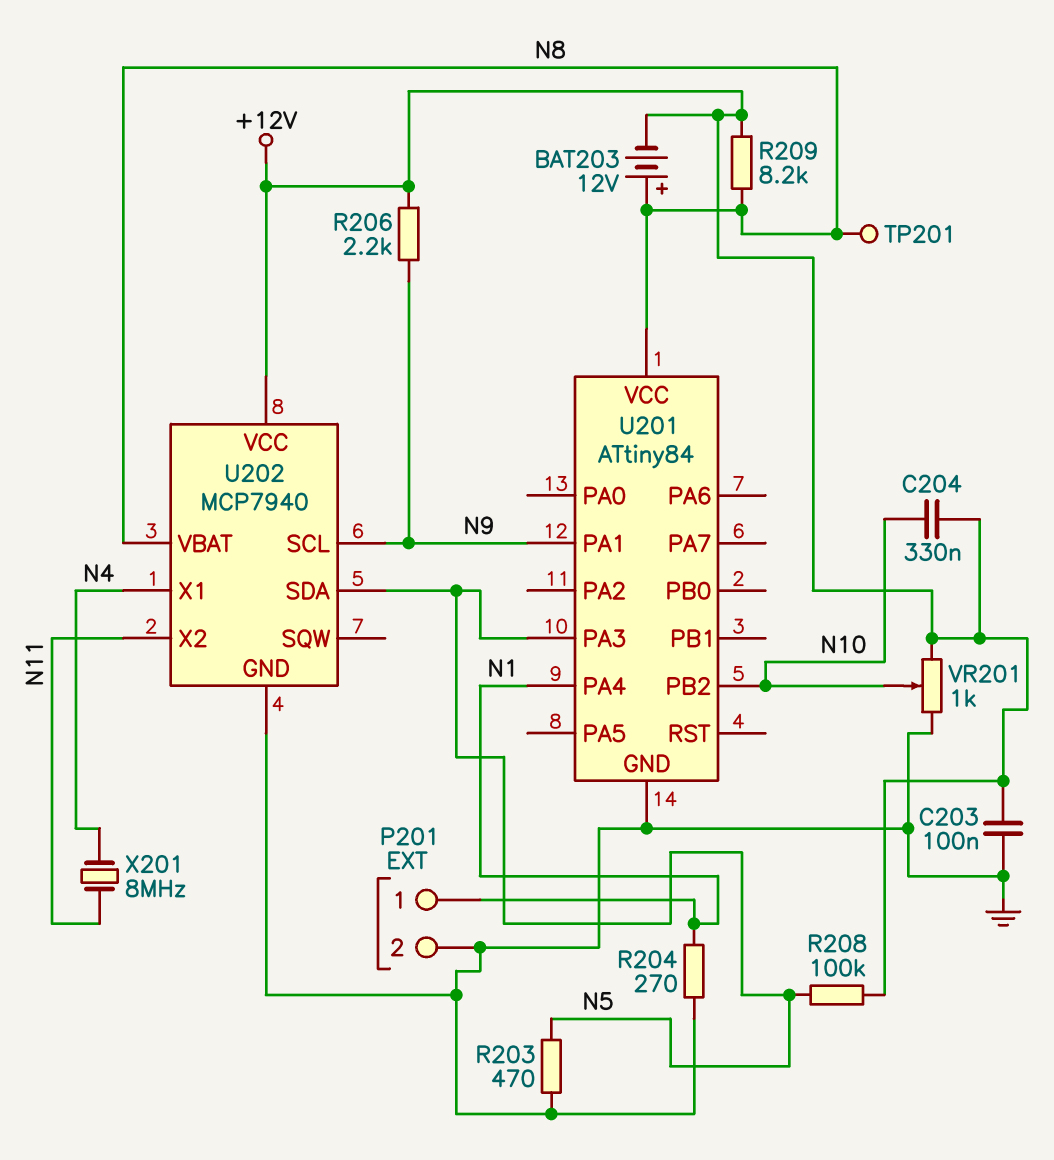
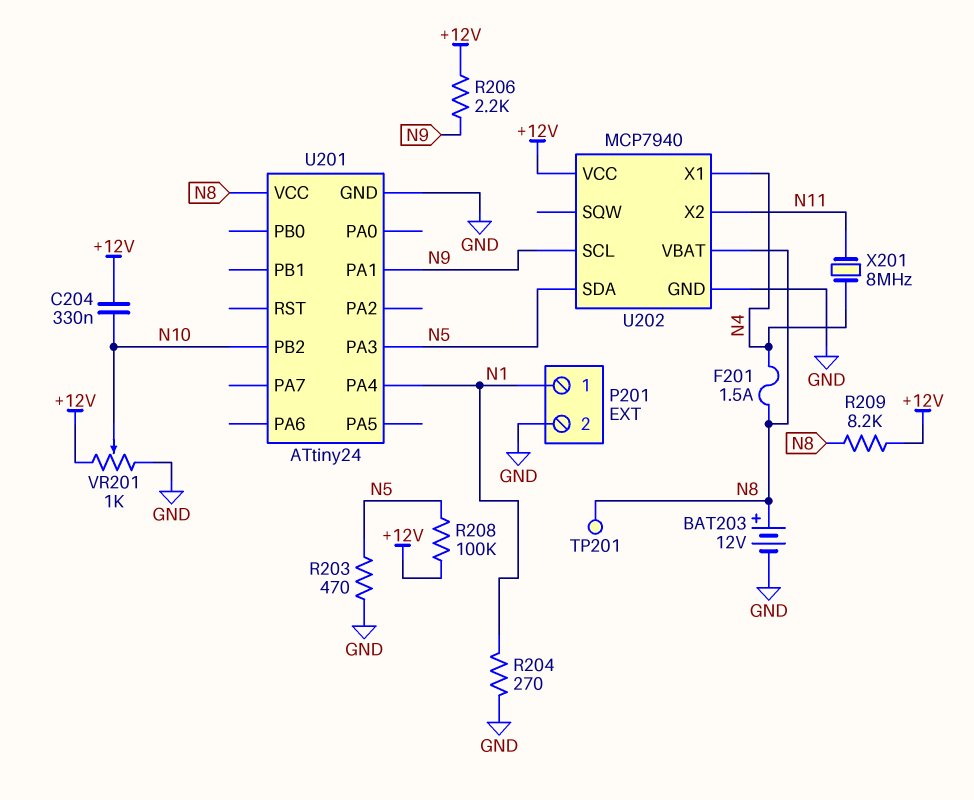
BAT203: 12V (plus N8, minus +12V) -> 12V (plus N8, minus GND)
C203: 100nF (+12V, GND) -> none
F201: none -> 1.5A (N4, N8)
U201: ATtiny84 -> ATtiny24

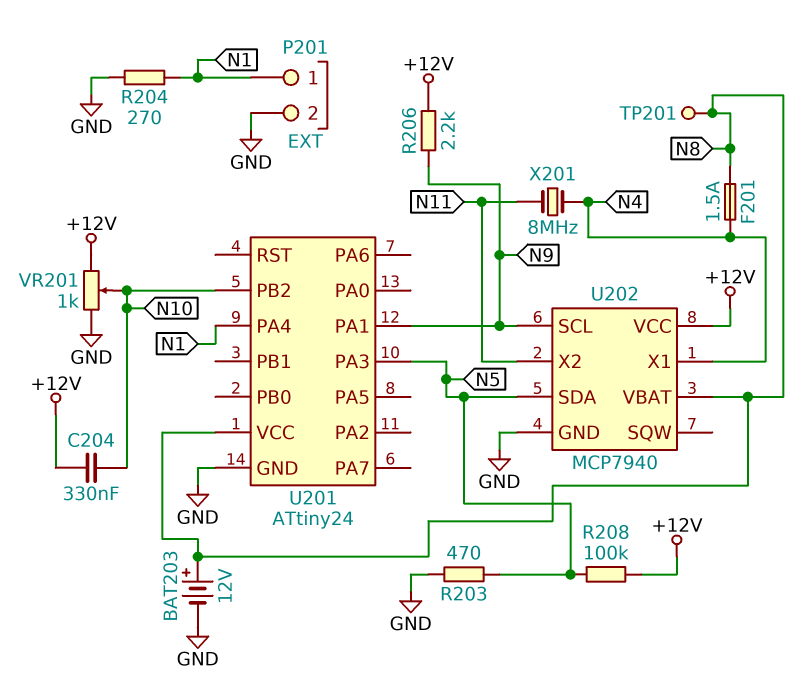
R209: 8.2k (+12V, N8) -> none

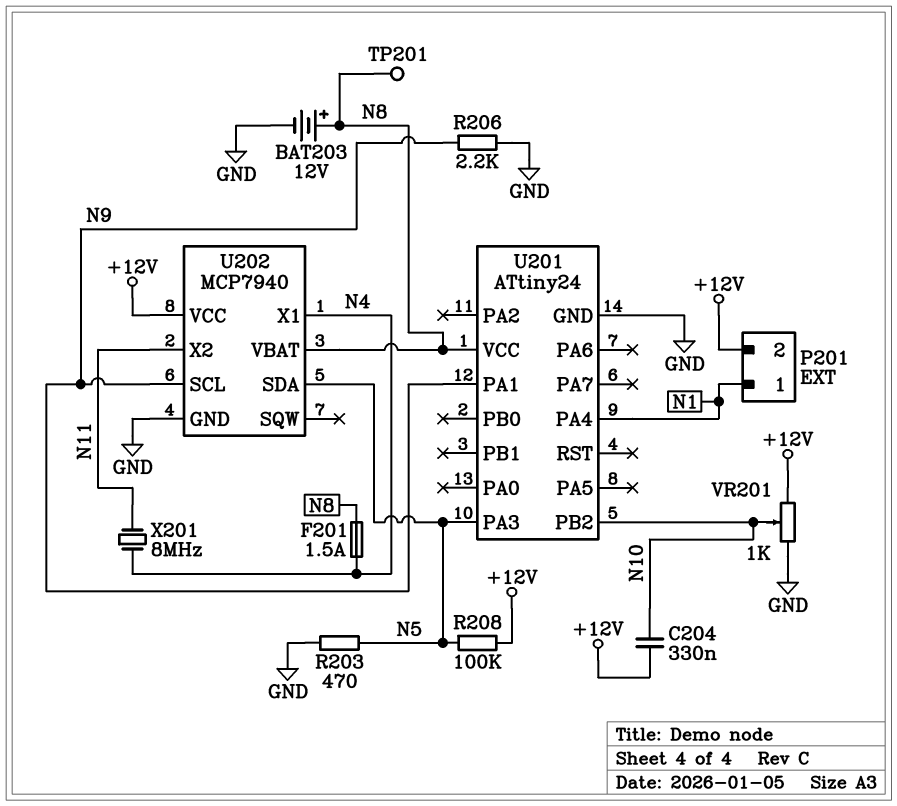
P201 pin 2: GND -> +12V
R204: 270 (GND, N1) -> none
R206: 2.2k (+12V, N9) -> 2.2k (GND, N9)

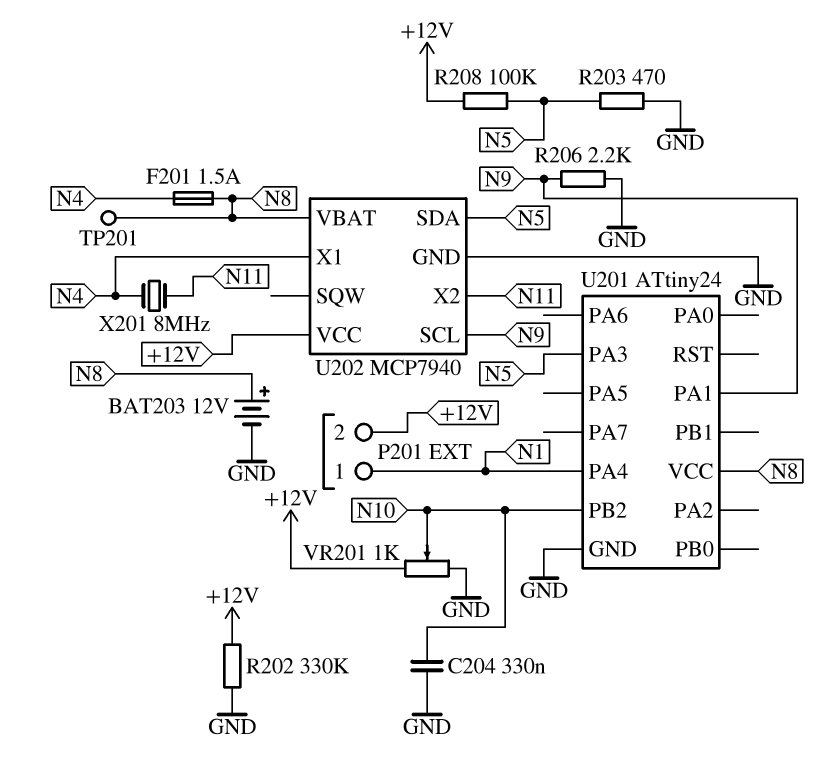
C204: 330nF (+12V, N10) -> 330nF (GND, N10)
R202: none -> 330k (+12V, GND)

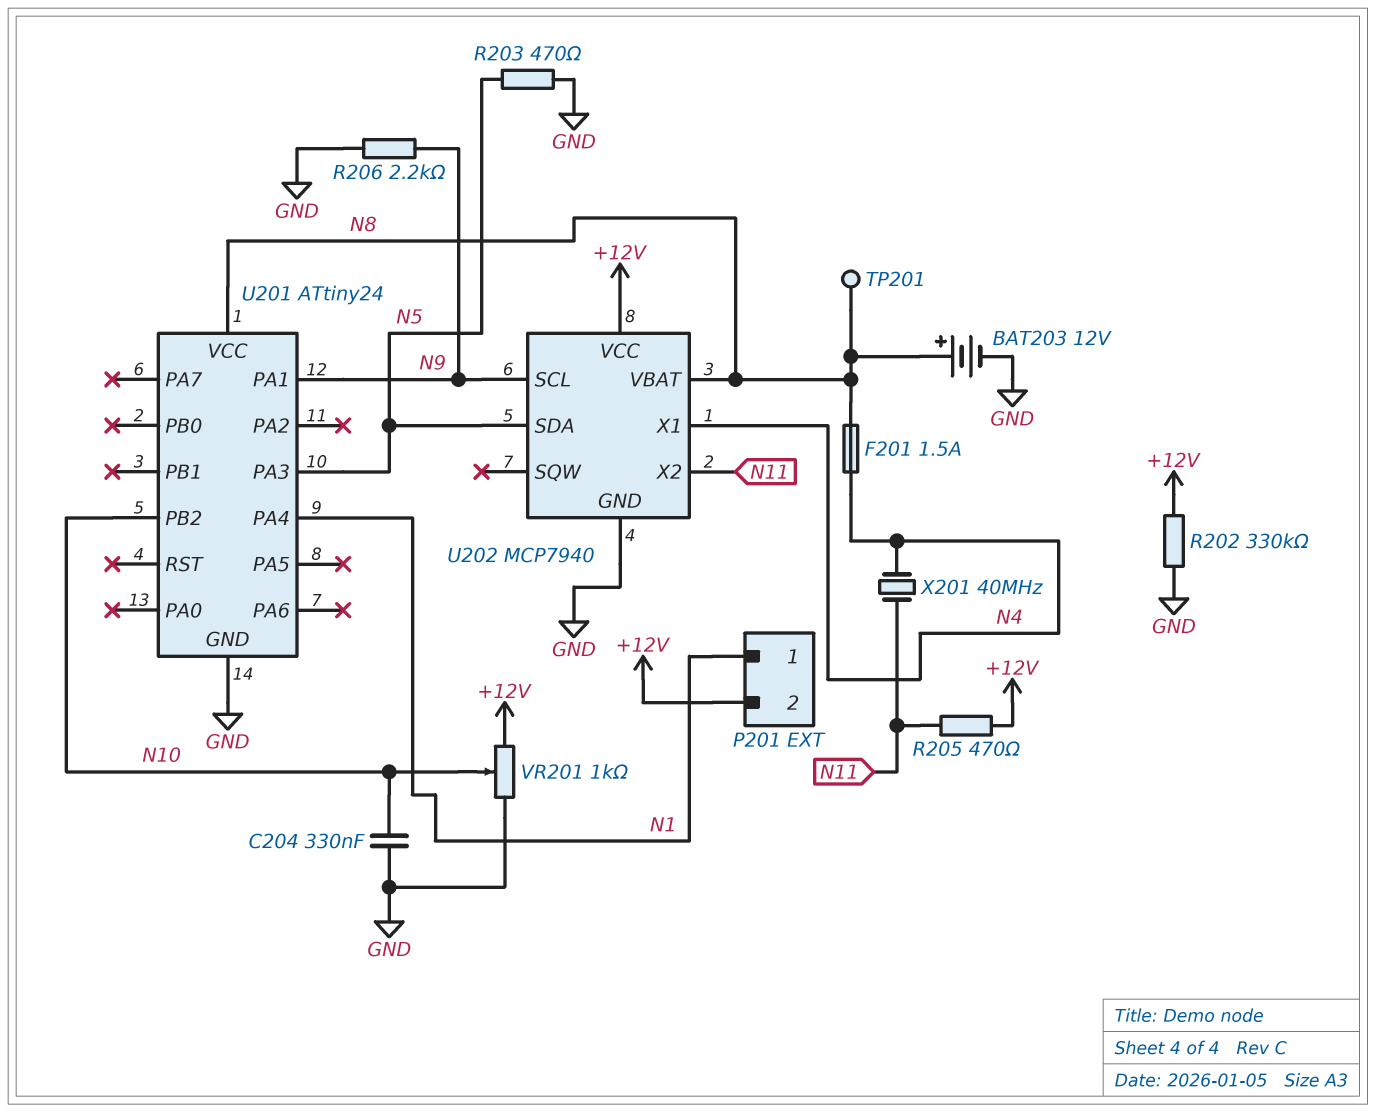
R205: none -> 470 (+12V, N11)
R208: 100k (+12V, N5) -> none
X201: 8MHz (N4, N11) -> 40MHz (N4, N11)

